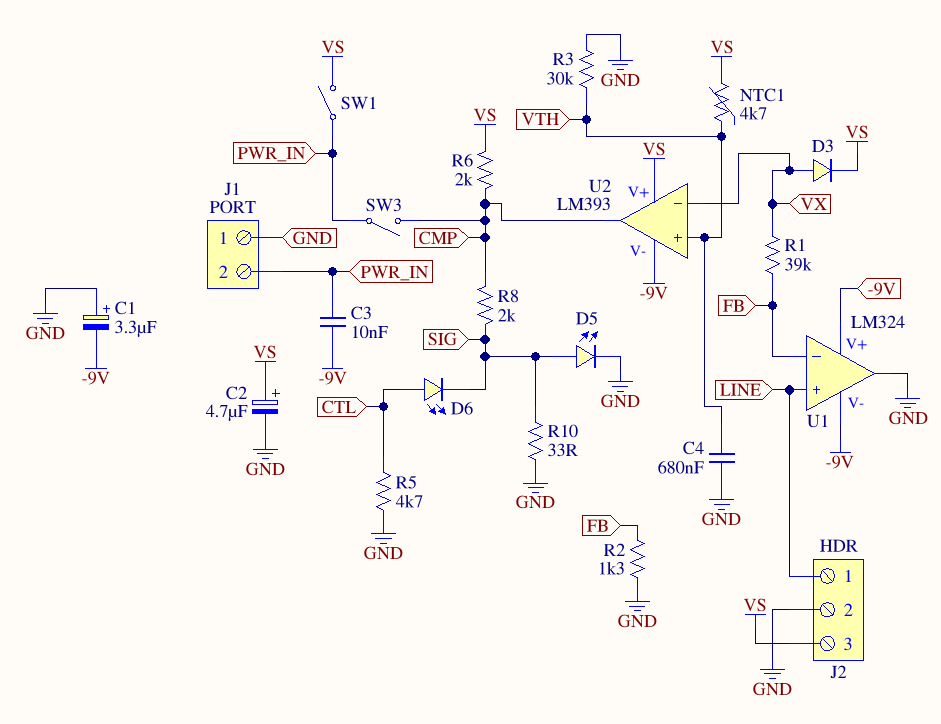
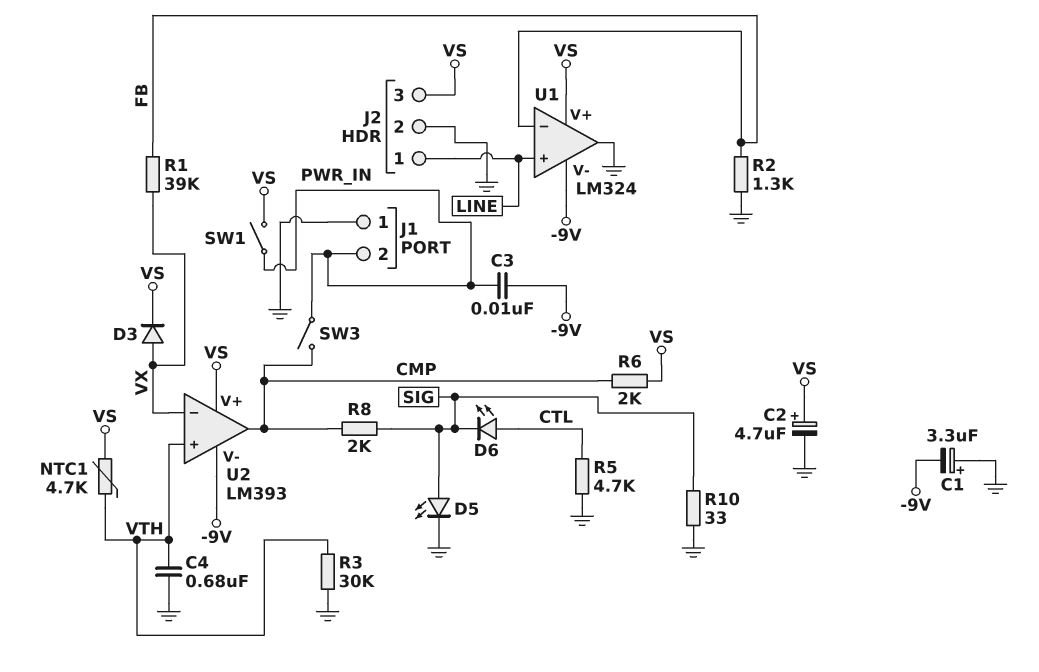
U1 pin V+: -9V -> VS

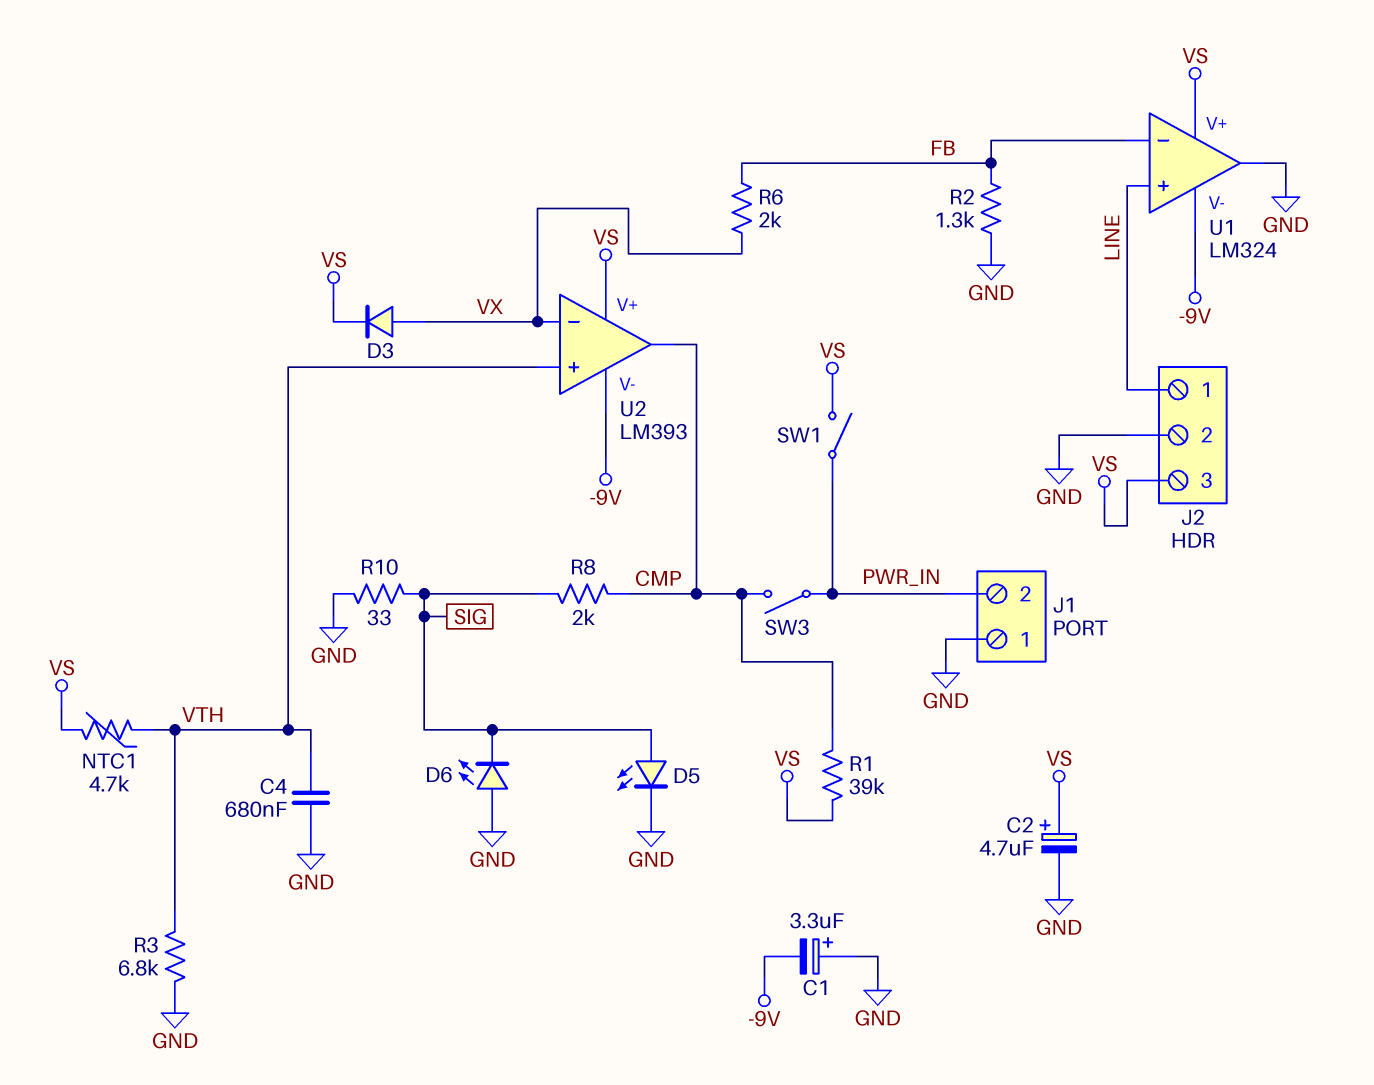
C3: 10nF (-9V, PWR_IN) -> none
D6: LED (A CTL, K SIG) -> LED (A GND, K SIG)
R1: 39k (FB, VX) -> 39k (CMP, VS)
R3: 30k (GND, VTH) -> 6.8k (GND, VTH)
R5: 4.7k (CTL, GND) -> none
R6: 2k (CMP, VS) -> 2k (FB, VX)

